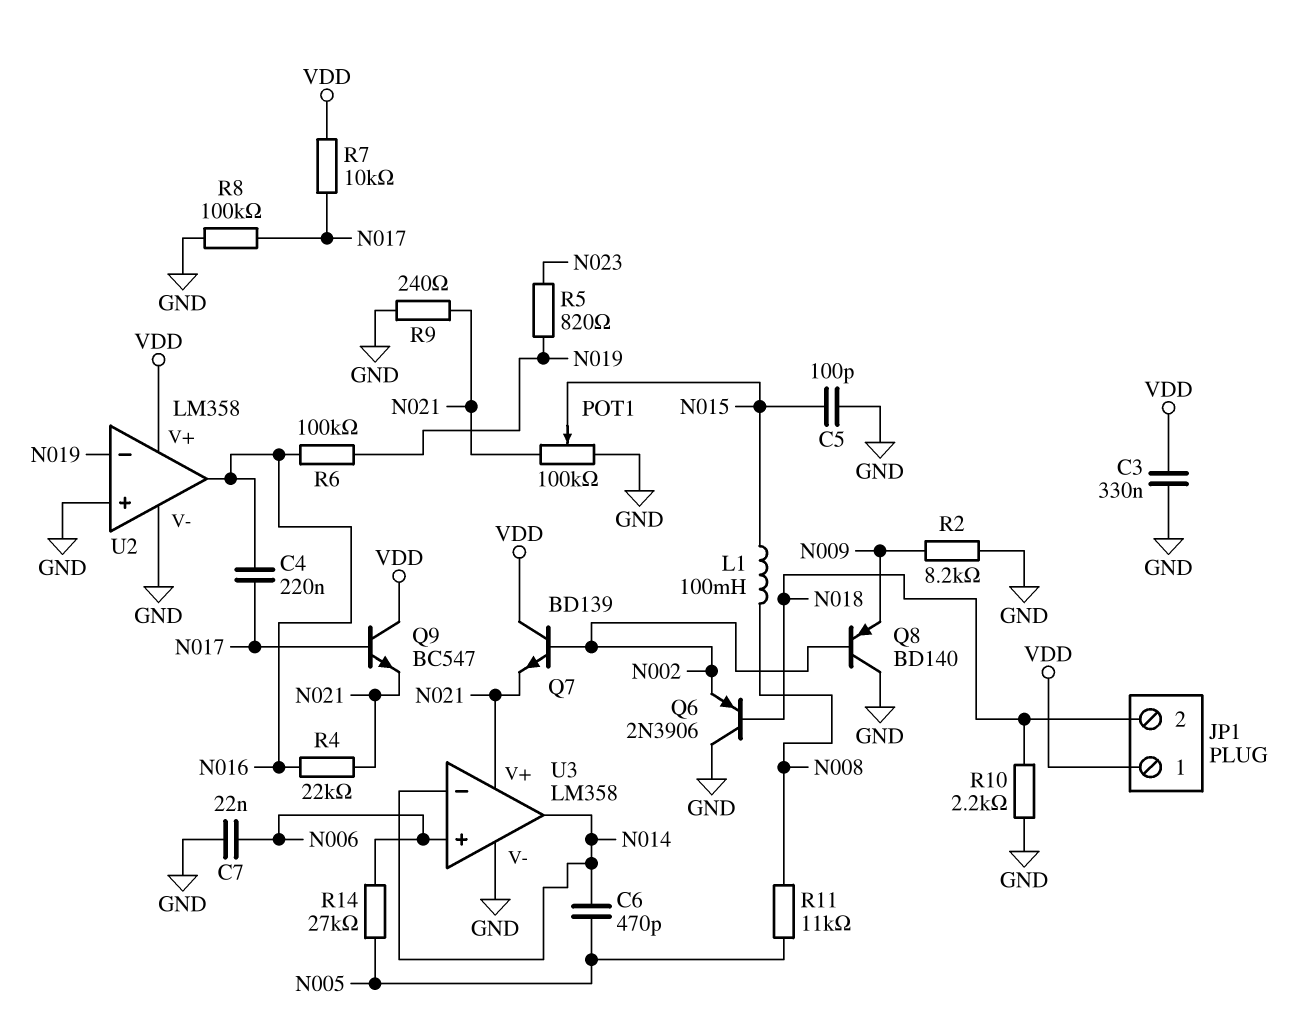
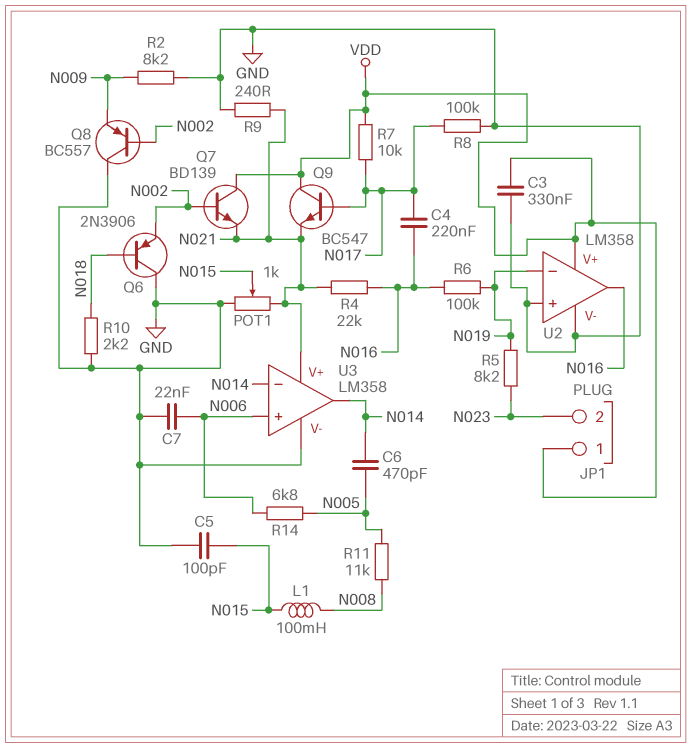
JP1 pin 2: N018 -> N023
POT1: 100k (GND, N021, wiper N015) -> 1k (GND, N021, wiper N015)
Q8: PNP BD140 (B N002, C GND, E N009) -> PNP BC557 (B N002, C GND, E N009)
R5: 820 (N019, N023) -> 8.2k (N019, N023)
R14: 27k (N005, N006) -> 6.8k (N005, N006)

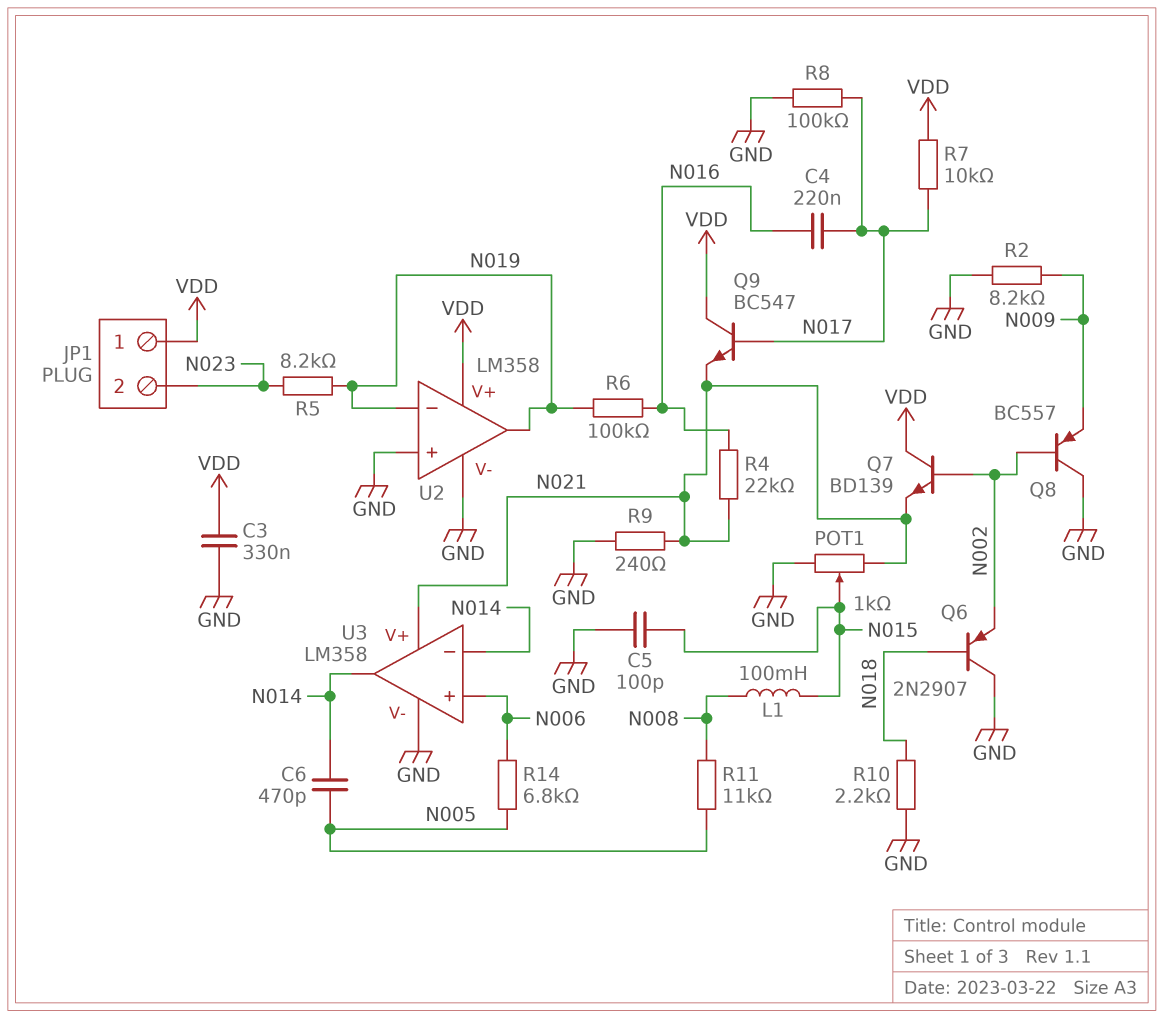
C7: 22nF (GND, N006) -> none
Q6: PNP 2N3906 (B N018, C GND, E N002) -> PNP 2N2907 (B N018, C GND, E N002)
U2 pin out: N016 -> N019

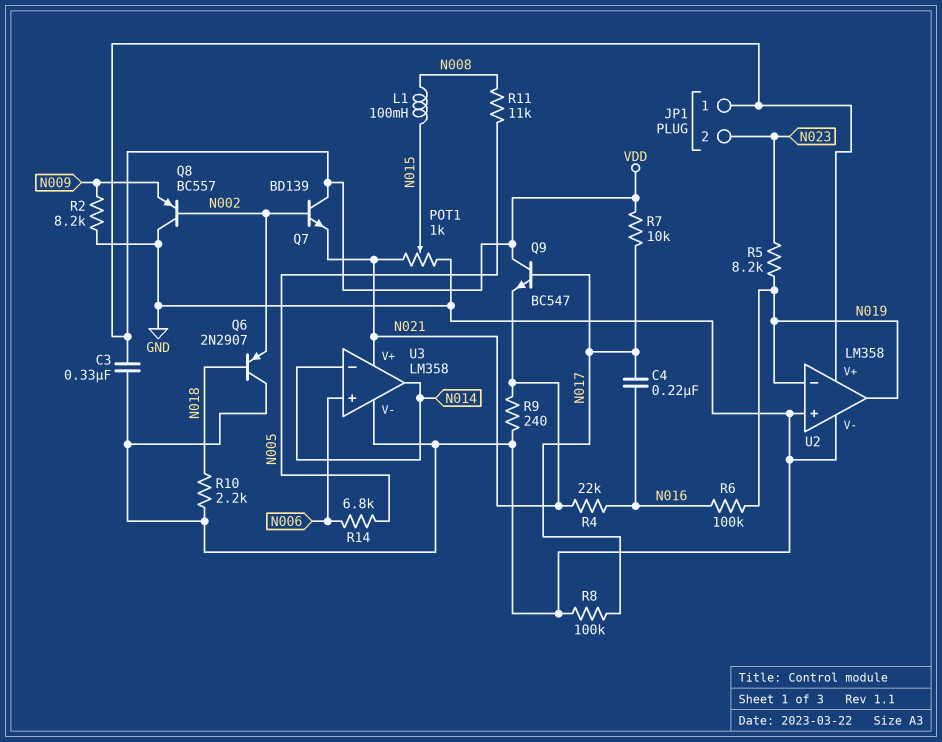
C5: 100pF (GND, N015) -> none
C6: 470pF (N005, N014) -> none

